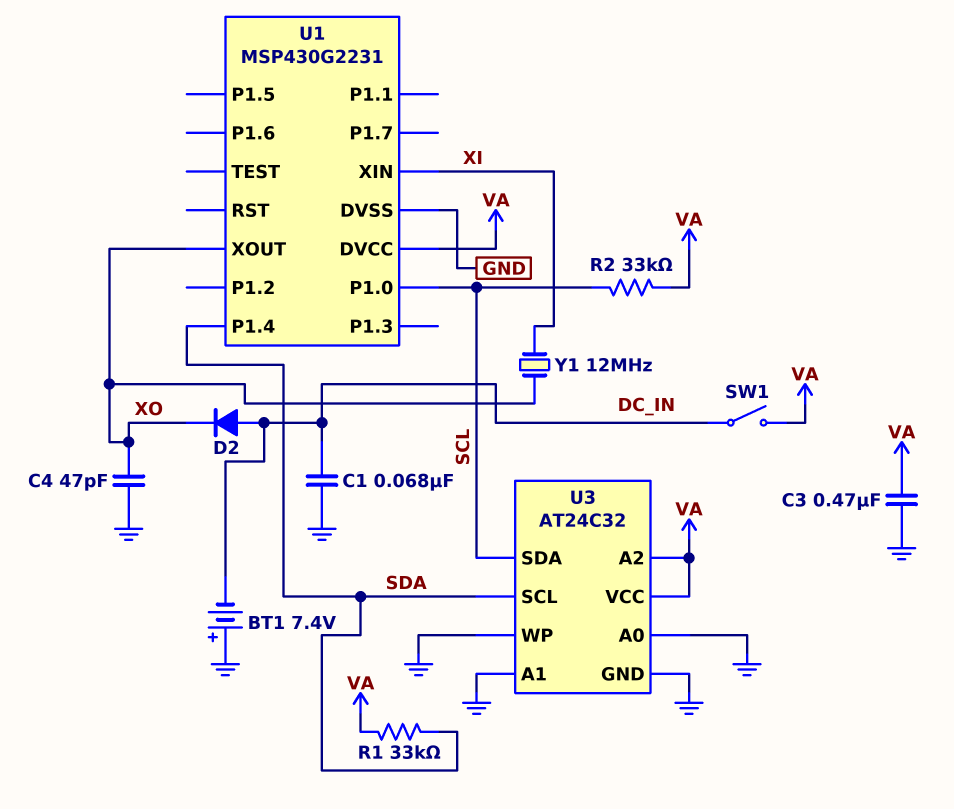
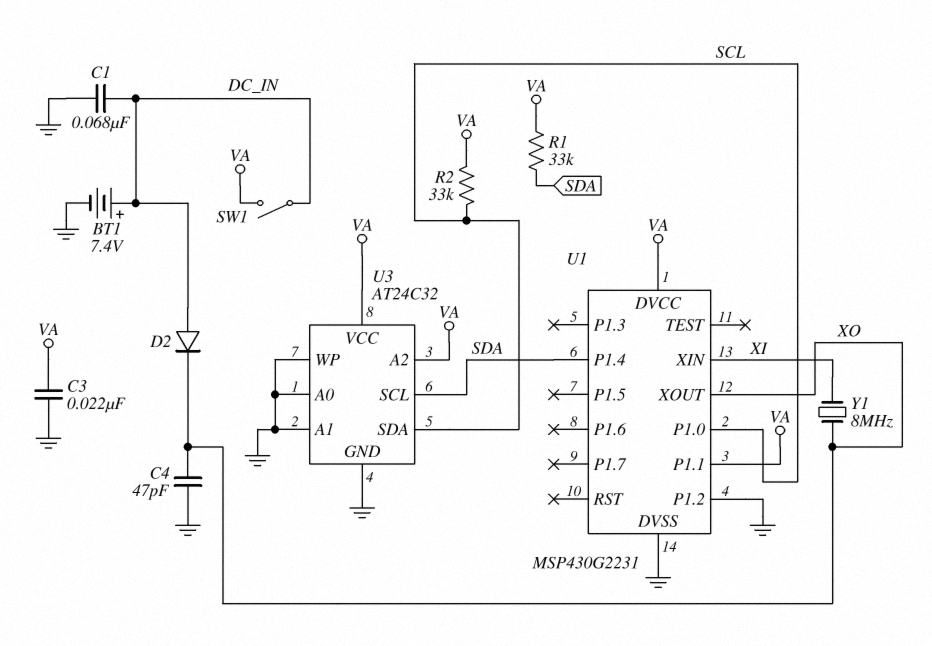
BT1: 7.4V (plus GND, minus DC_IN) -> 7.4V (plus DC_IN, minus GND)
C3: 470nF (GND, VA) -> 22nF (GND, VA)
U1 pin P1.1: none -> VA
U1 pin P1.2: none -> GND
Y1: 12MHz (XI, XO) -> 8MHz (XI, XO)

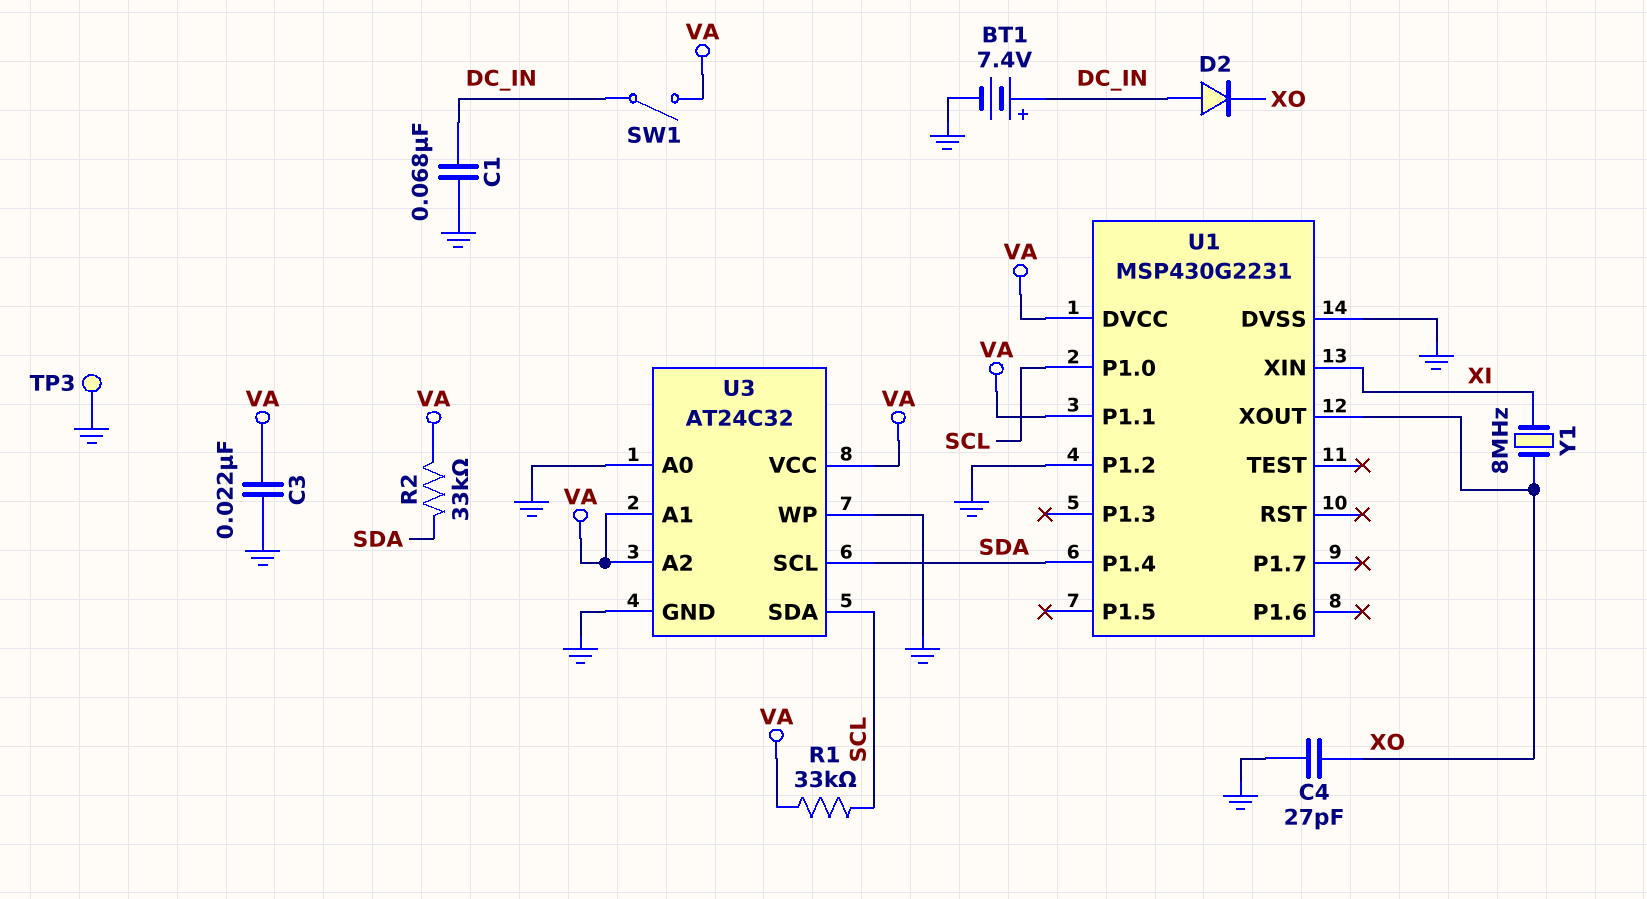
C4: 47pF (GND, XO) -> 27pF (GND, XO)
R1: 33k (SDA, VA) -> 33k (SCL, VA)
R2: 33k (SCL, VA) -> 33k (SDA, VA)
TP3: none -> test point (GND)
U3 pin A1: GND -> VA

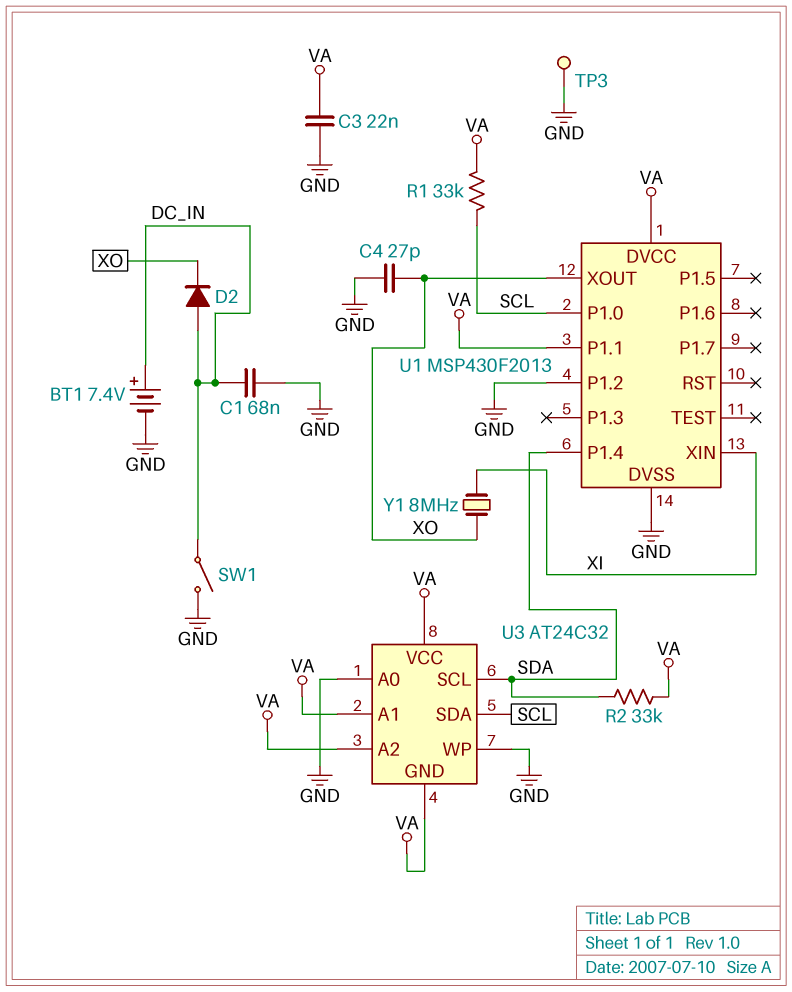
SW1: switch (DC_IN, VA) -> switch (DC_IN, GND)
U1: MSP430G2231 -> MSP430F2013
U3 pin GND: GND -> VA

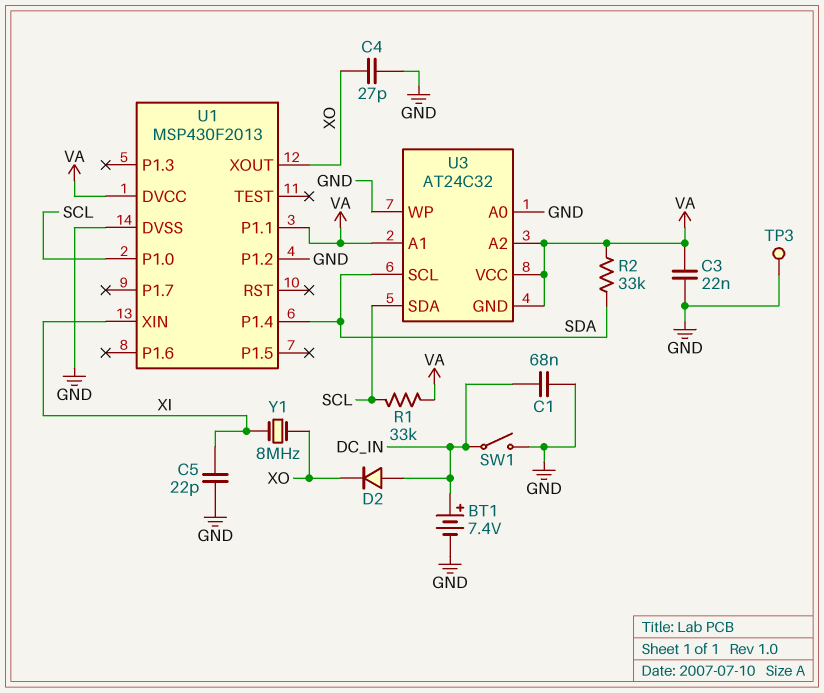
C5: none -> 22pF (GND, XI)

